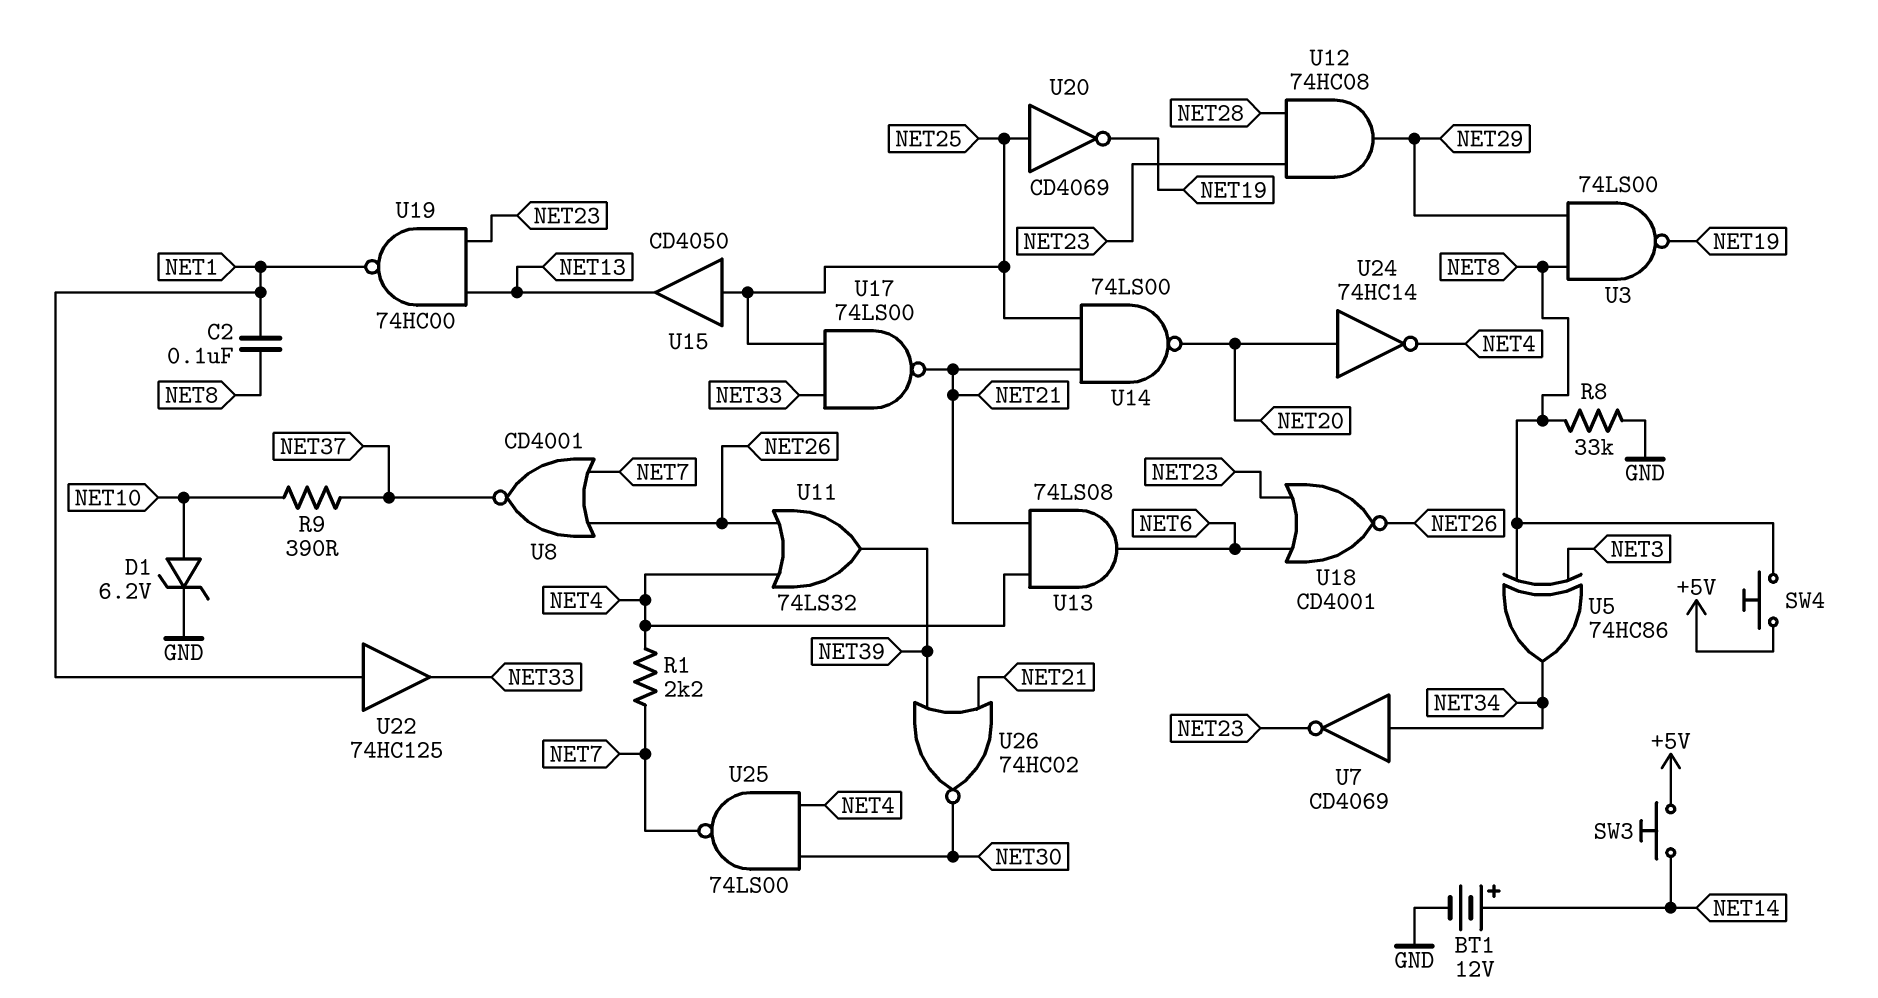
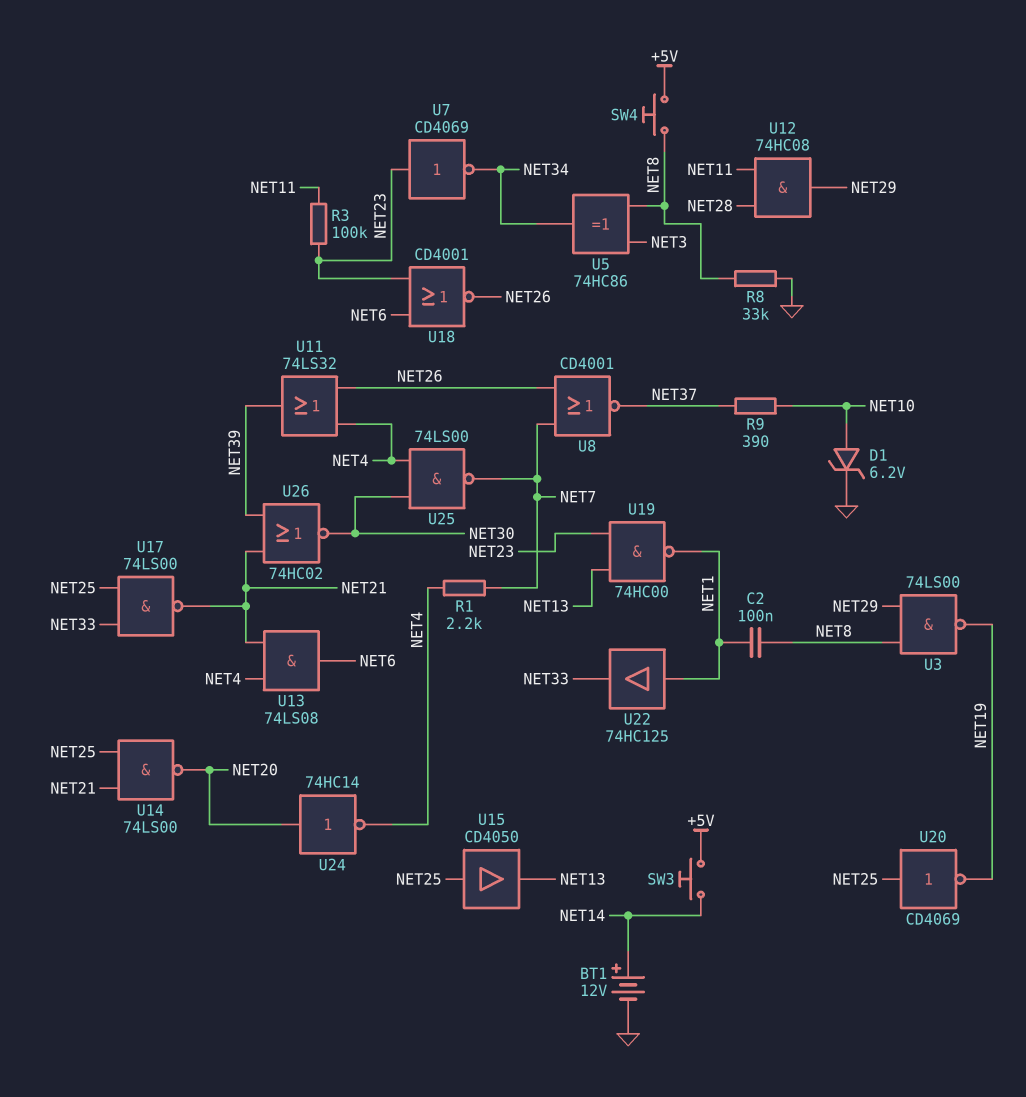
R3: none -> 100k (NET11, NET23)
U7: NOT CD4069 (in NET34, out NET23) -> NOT CD4069 (in NET23, out NET34)
U12: AND 74HC08 (in NET23, in NET28, out NET29) -> AND 74HC08 (in NET11, in NET28, out NET29)

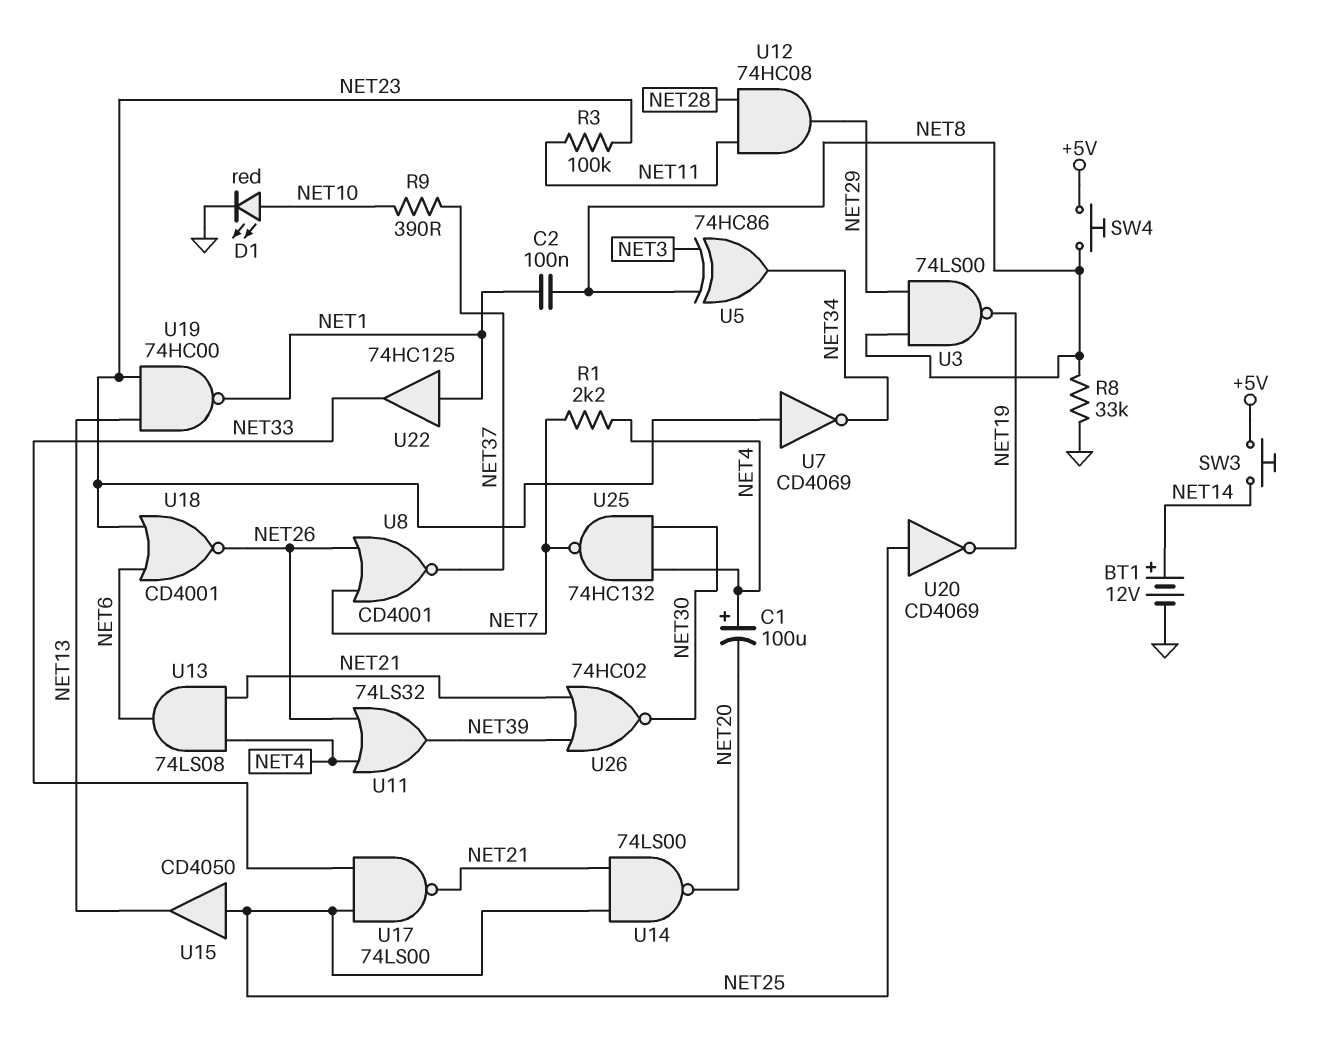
C1: none -> 100uF (plus NET4, minus NET20)
D1: zener 6.2V (A NET10, K GND) -> LED red (A NET10, K GND)
U24: NOT 74HC14 (in NET20, out NET4) -> none
U25: NAND 74LS00 (in NET4, in NET30, out NET7) -> NAND 74HC132 (in NET4, in NET30, out NET7)

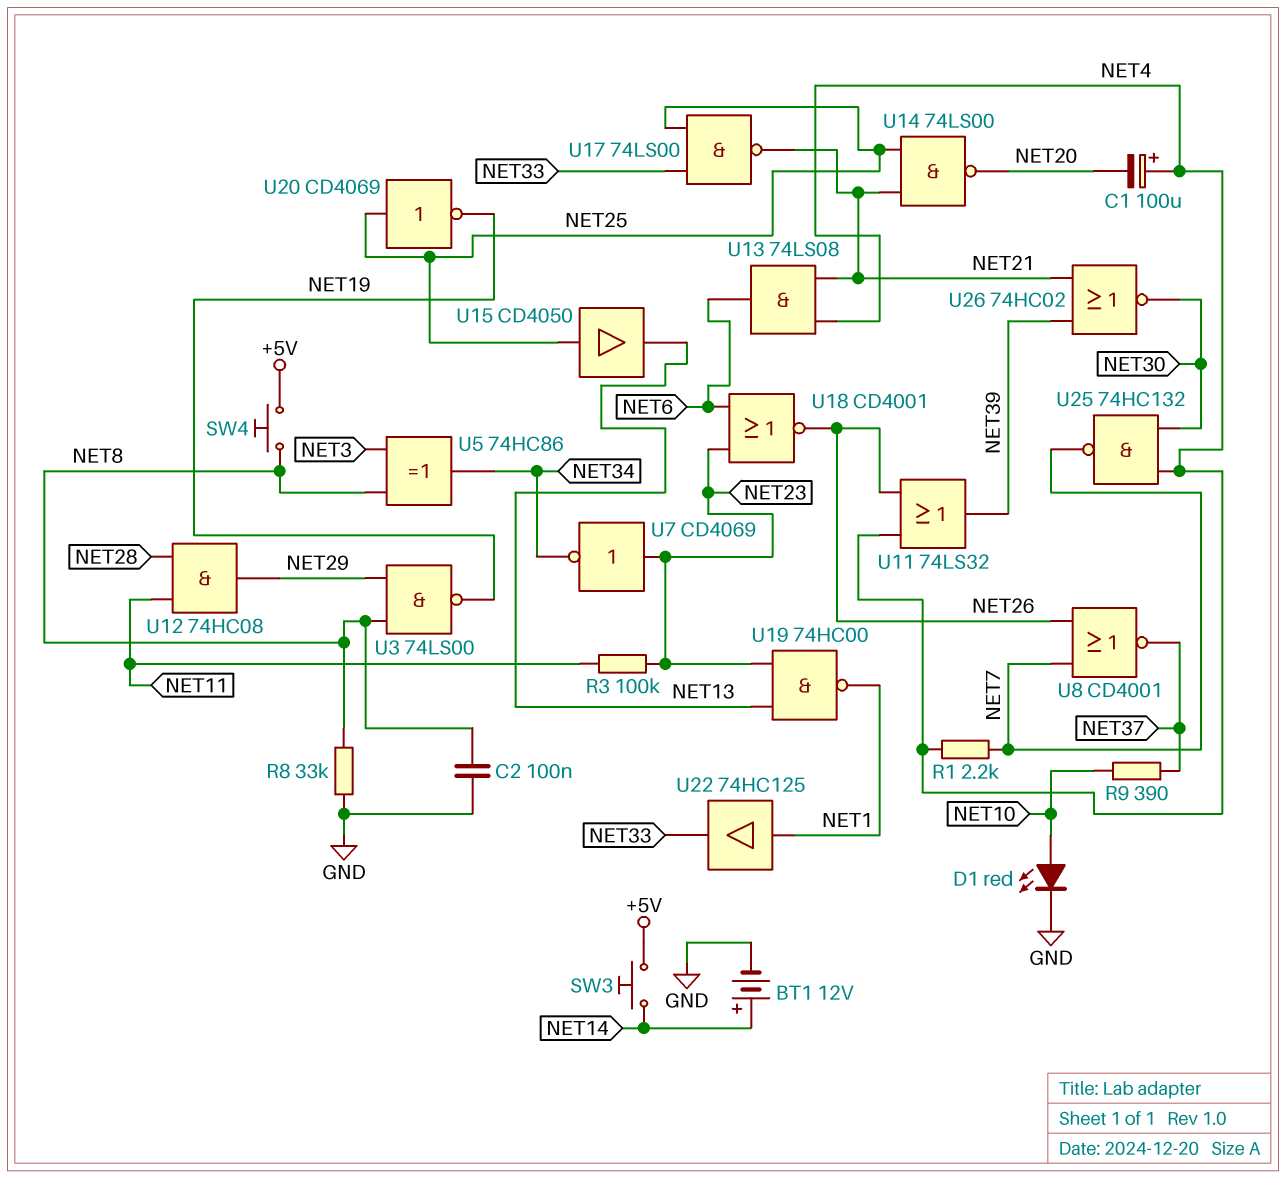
C2: 100nF (NET1, NET8) -> 100nF (GND, NET8)

